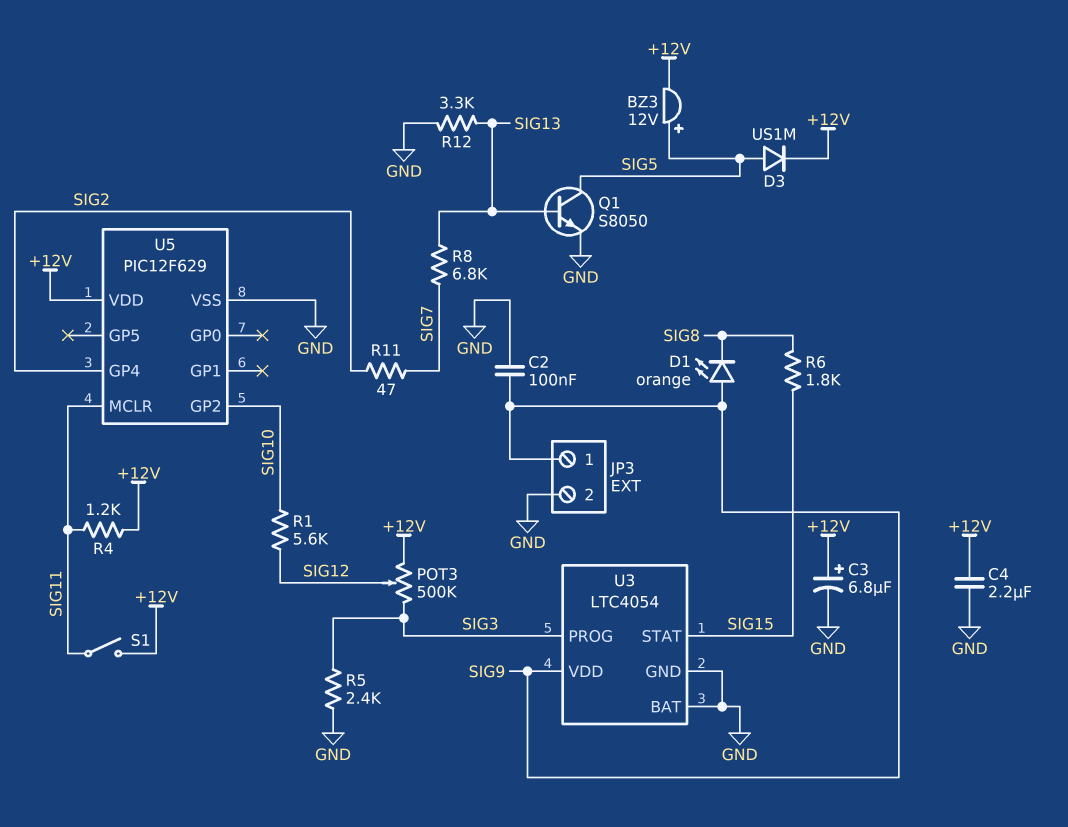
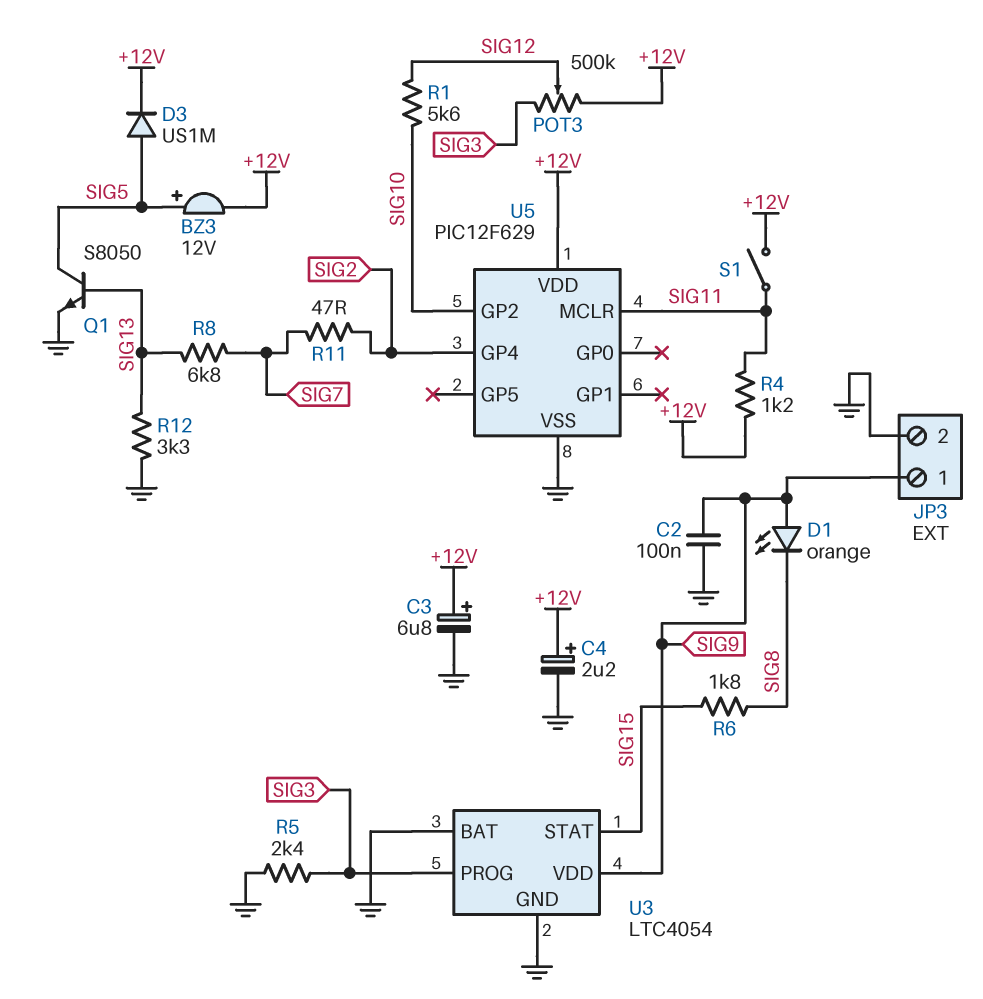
C4: 2.2uF (+12V, GND) -> 2.2uF (plus +12V, minus GND)

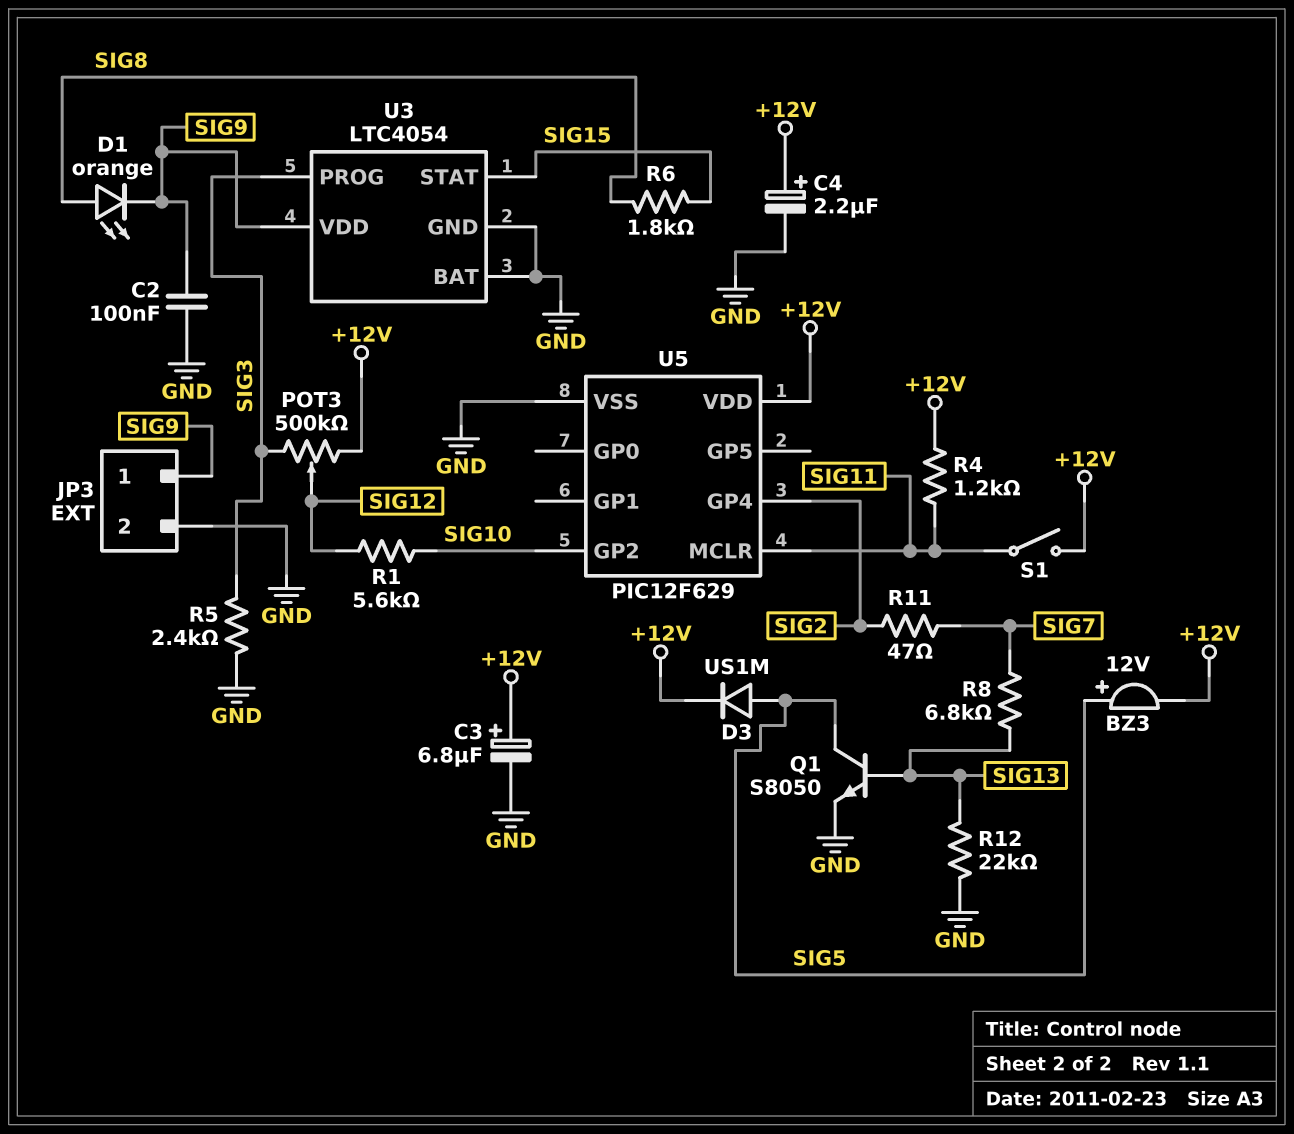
D1: LED orange (A SIG9, K SIG8) -> LED orange (A SIG8, K SIG9)
R12: 3.3k (GND, SIG13) -> 22k (GND, SIG13)

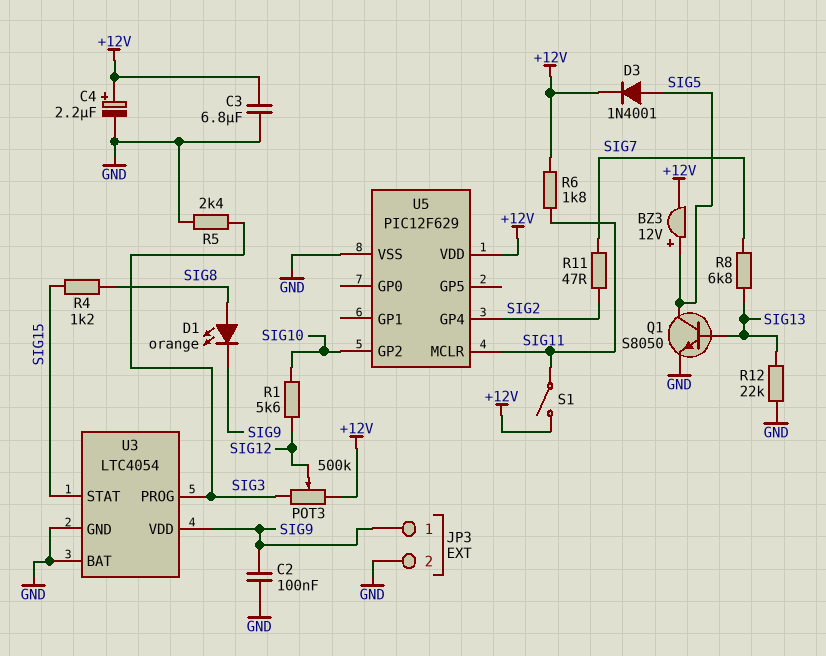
C3: 6.8uF (plus +12V, minus GND) -> 6.8uF (+12V, GND)
D3: diode US1M (A SIG5, K +12V) -> diode 1N4001 (A SIG5, K +12V)
R4: 1.2k (+12V, SIG11) -> 1.2k (SIG8, SIG15)
R6: 1.8k (SIG8, SIG15) -> 1.8k (+12V, SIG11)

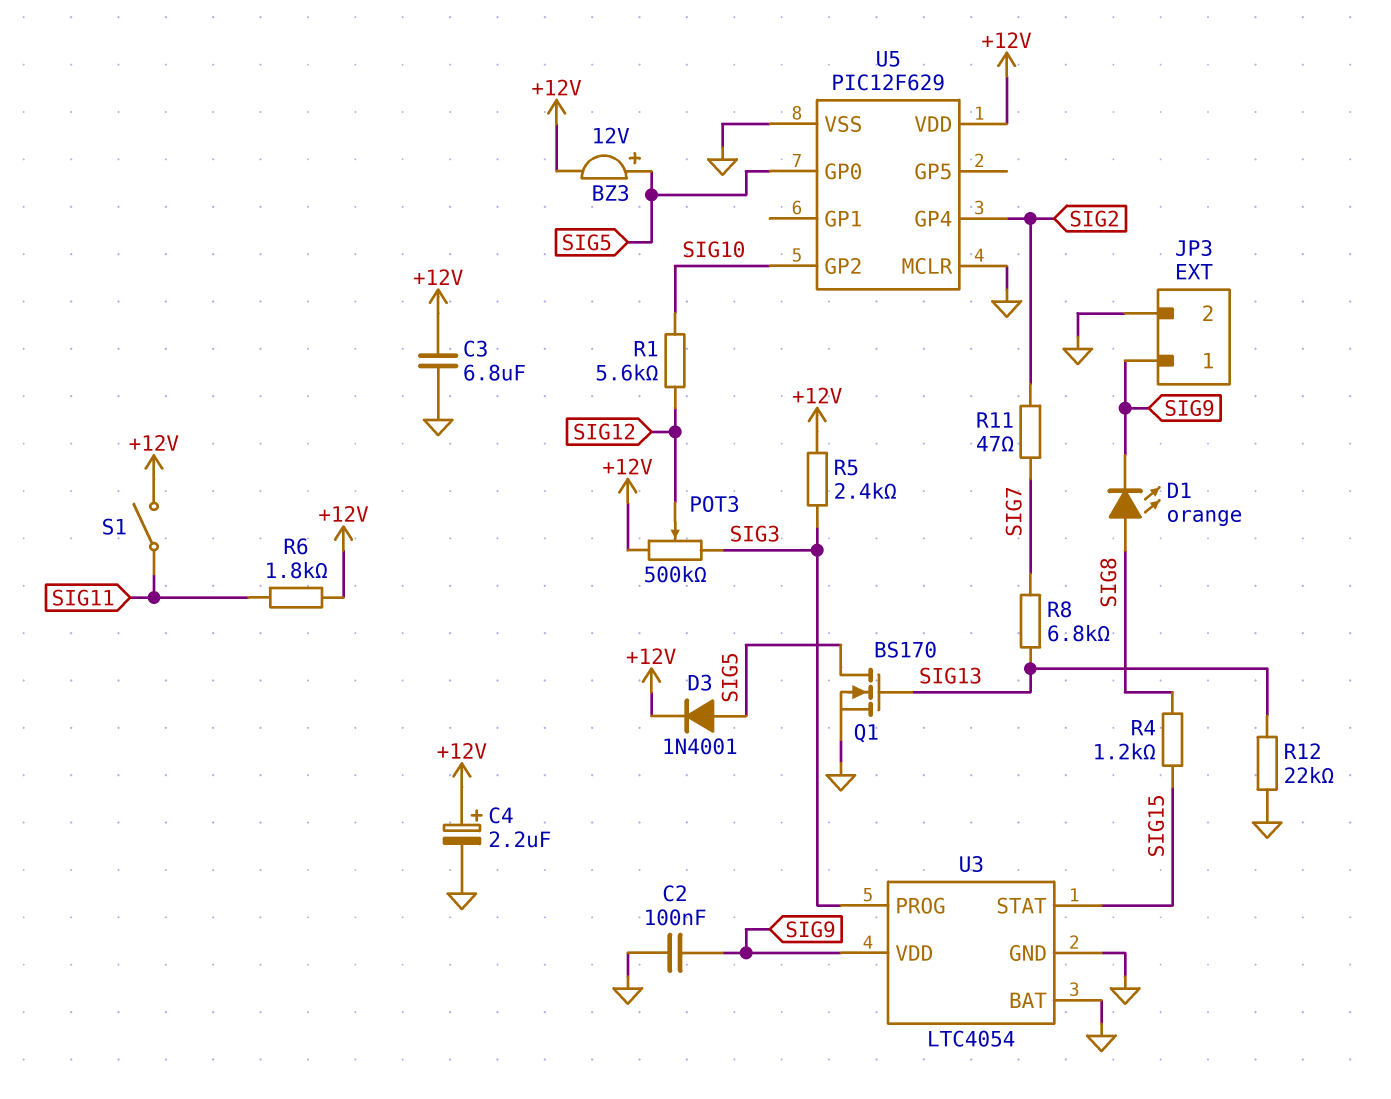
Q1: NPN S8050 (B SIG13, C SIG5, E GND) -> NMOS BS170 (G SIG13, D SIG5, S GND)
R5: 2.4k (GND, SIG3) -> 2.4k (+12V, SIG3)
U5 pin GP0: none -> SIG5
U5 pin MCLR: SIG11 -> GND

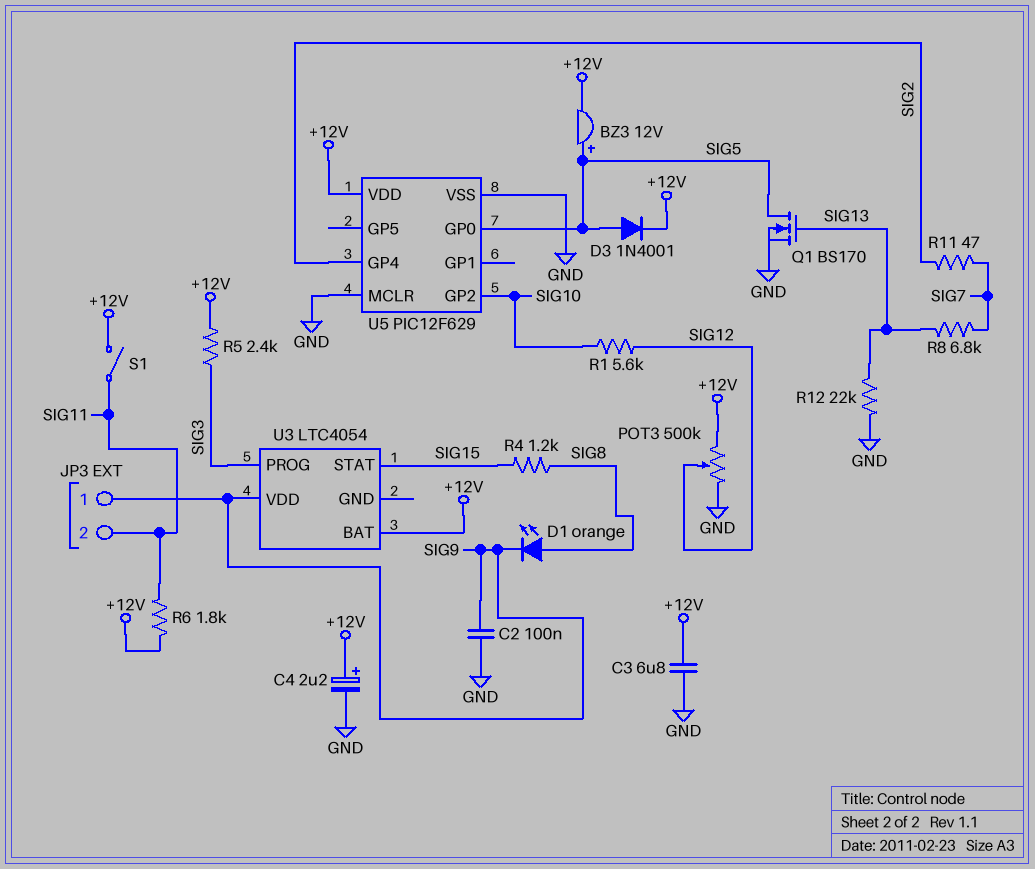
JP3 pin 2: GND -> SIG11
POT3: 500k (+12V, SIG3, wiper SIG12) -> 500k (+12V, GND, wiper SIG12)
U3 pin BAT: GND -> +12V
U3 pin GND: GND -> none

